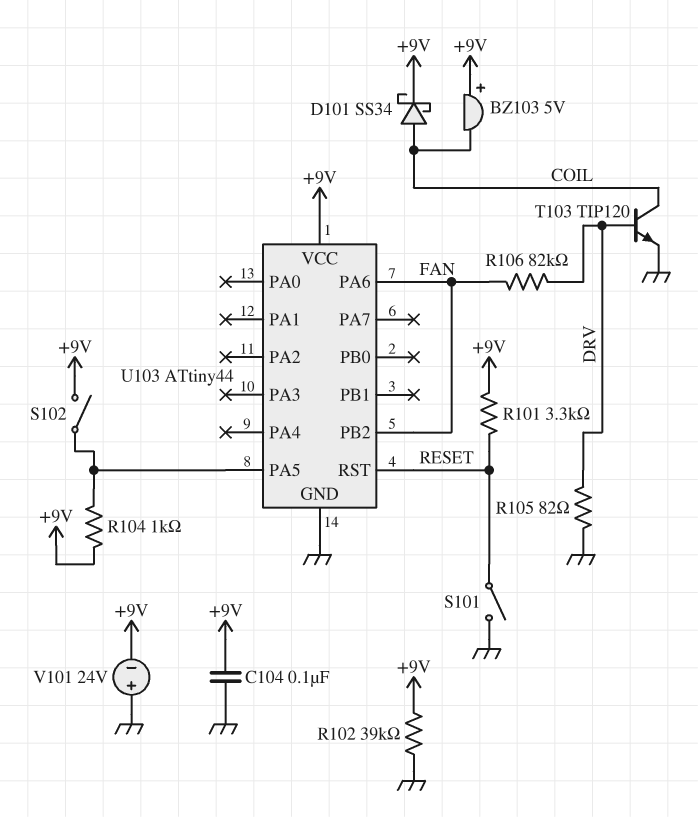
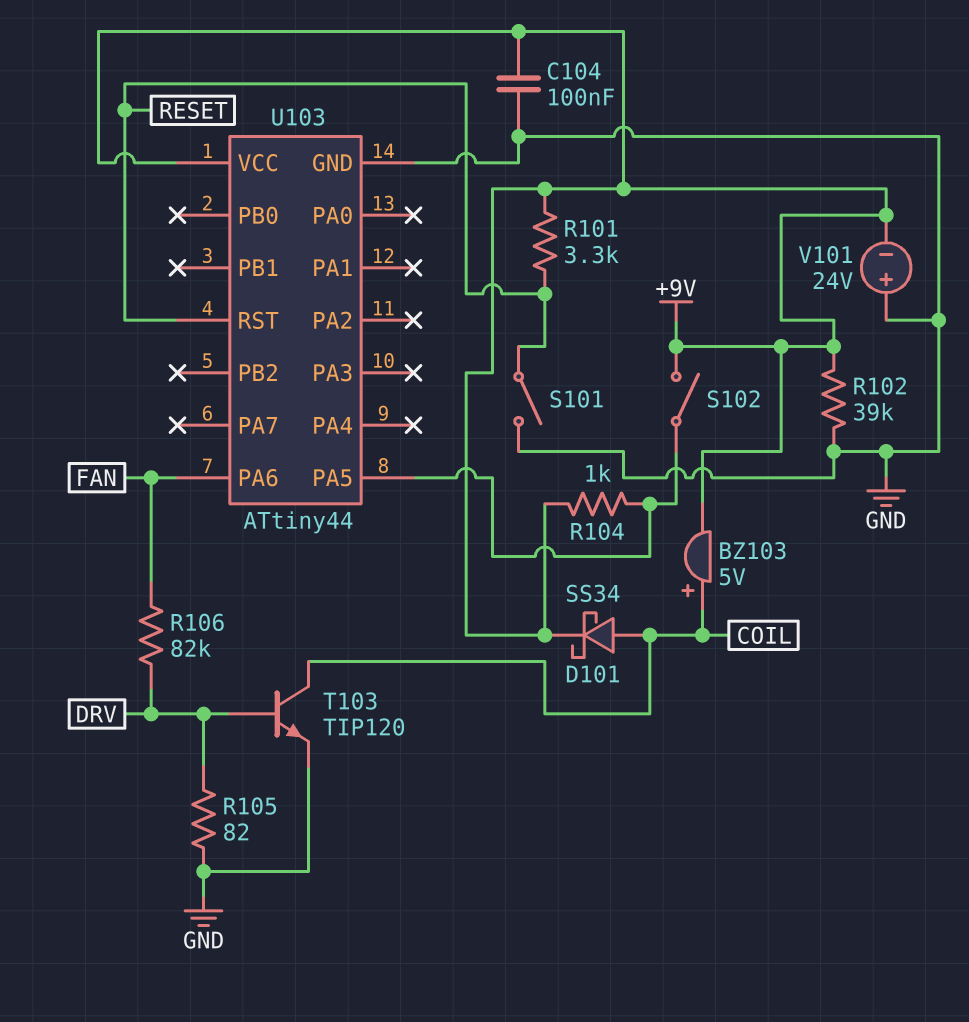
BZ103: buzzer 5V (plus +9V, minus COIL) -> buzzer 5V (plus COIL, minus +9V)
U103 pin PB2: FAN -> none

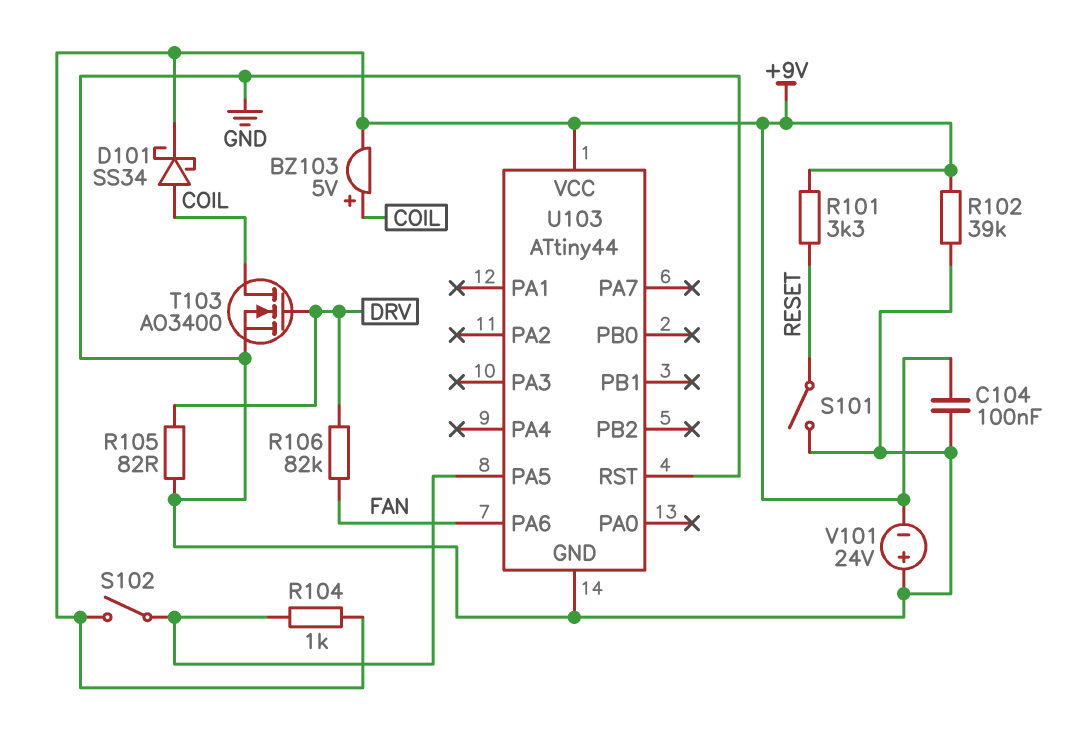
T103: NPN TIP120 (B DRV, C COIL, E GND) -> NMOS AO3400 (G DRV, D COIL, S GND)
U103 pin RST: RESET -> GND

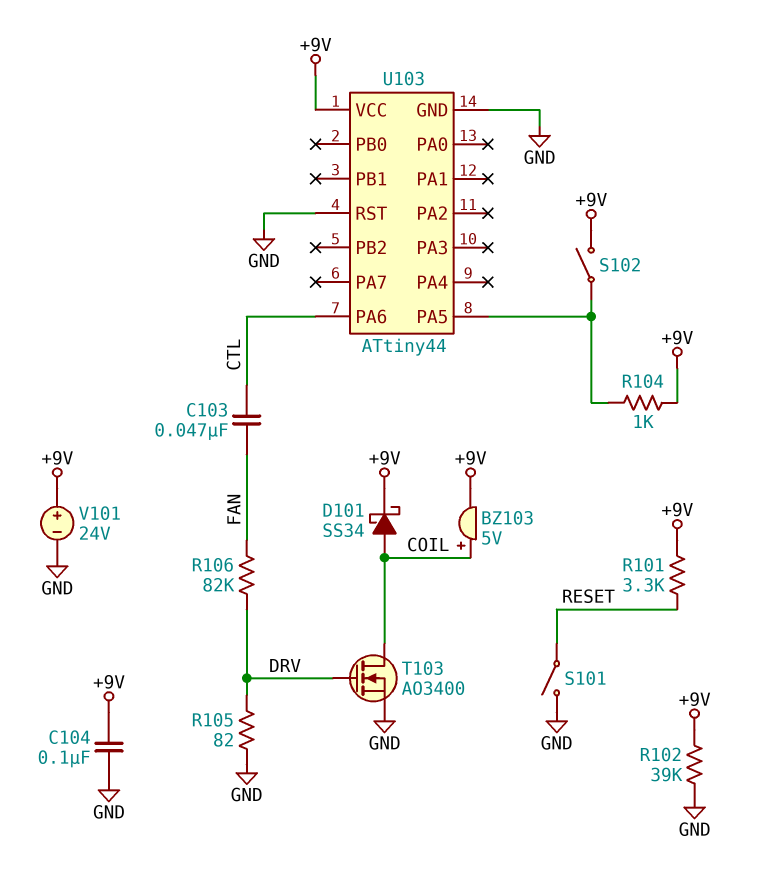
C103: none -> 47nF (CTL, FAN)
U103 pin PA6: FAN -> CTL
V101: 24V (plus GND, minus +9V) -> 24V (plus +9V, minus GND)

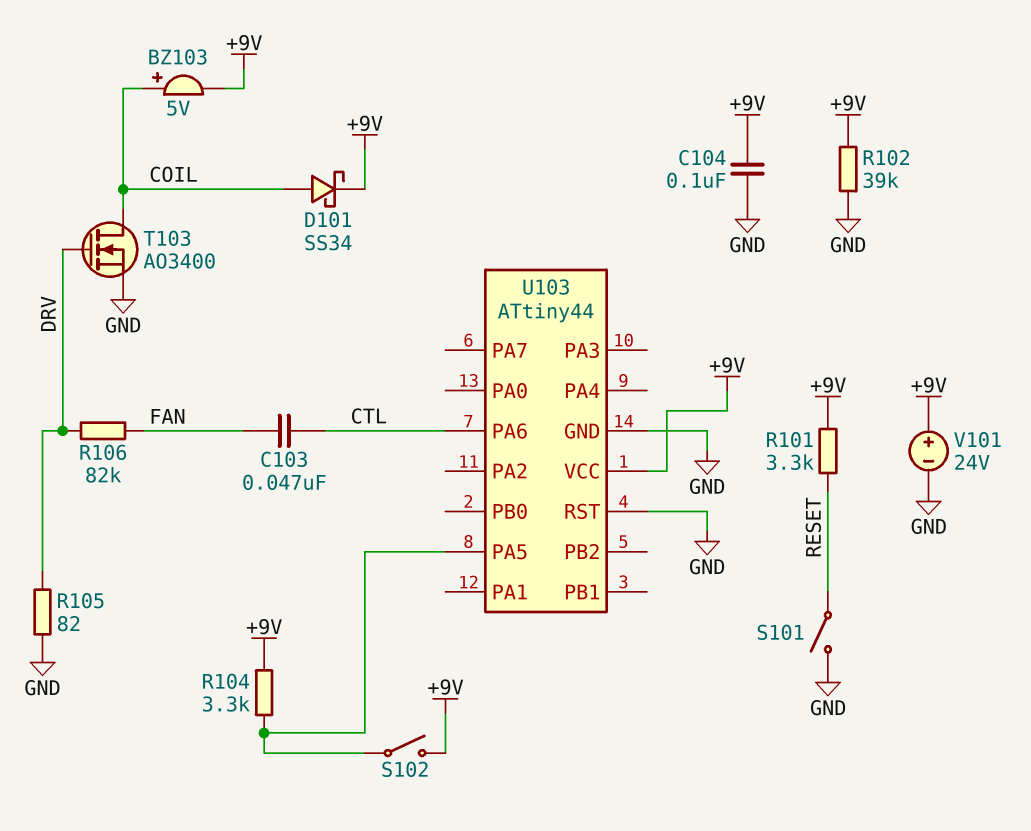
R104: 1k (+9V, U103/PA5) -> 3.3k (+9V, U103/PA5)

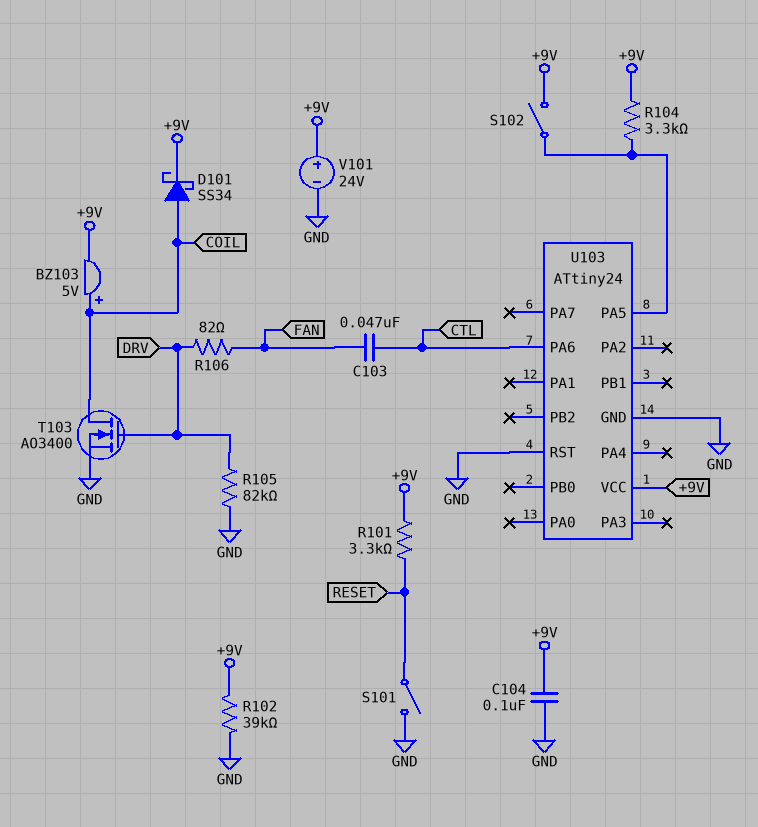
R105: 82 (DRV, GND) -> 82k (DRV, GND)
R106: 82k (DRV, FAN) -> 82 (DRV, FAN)
U103: ATtiny44 -> ATtiny24

